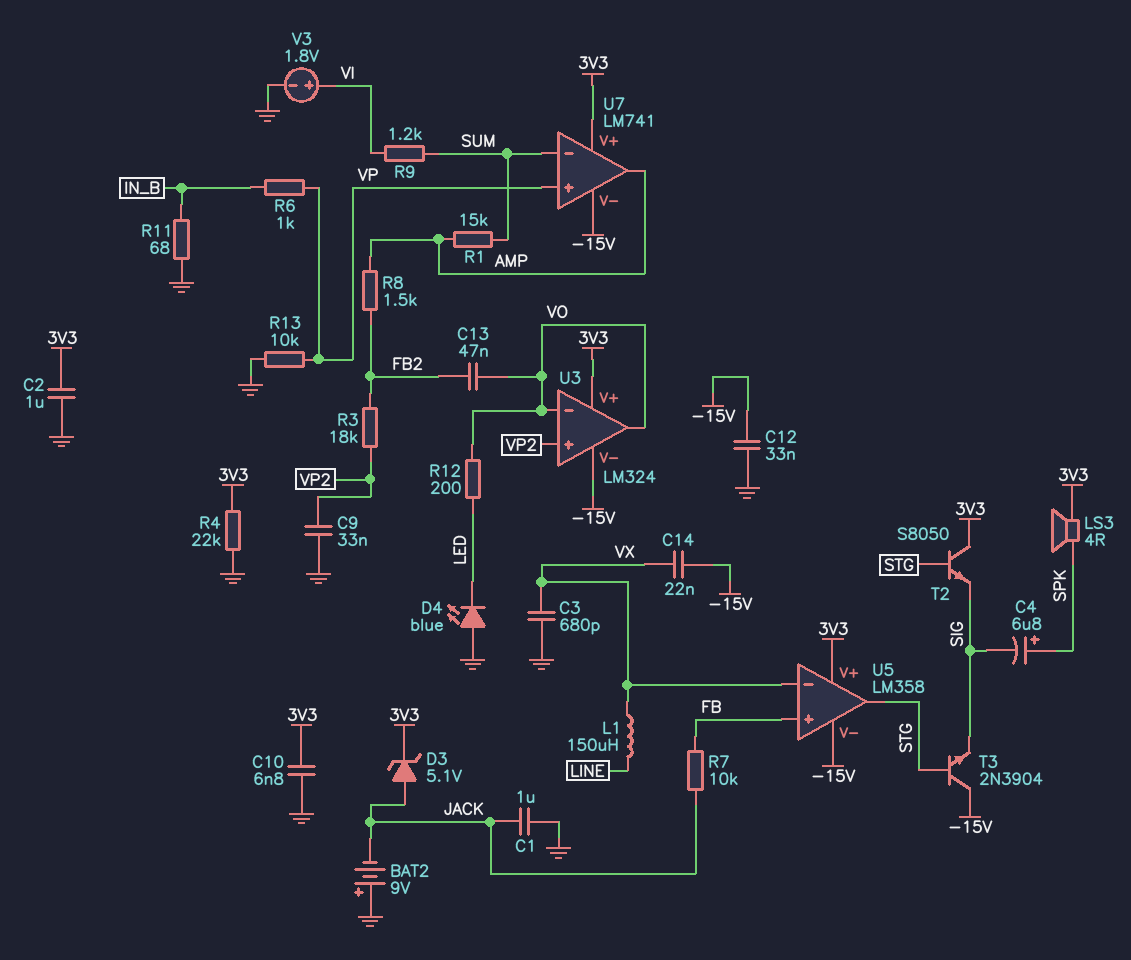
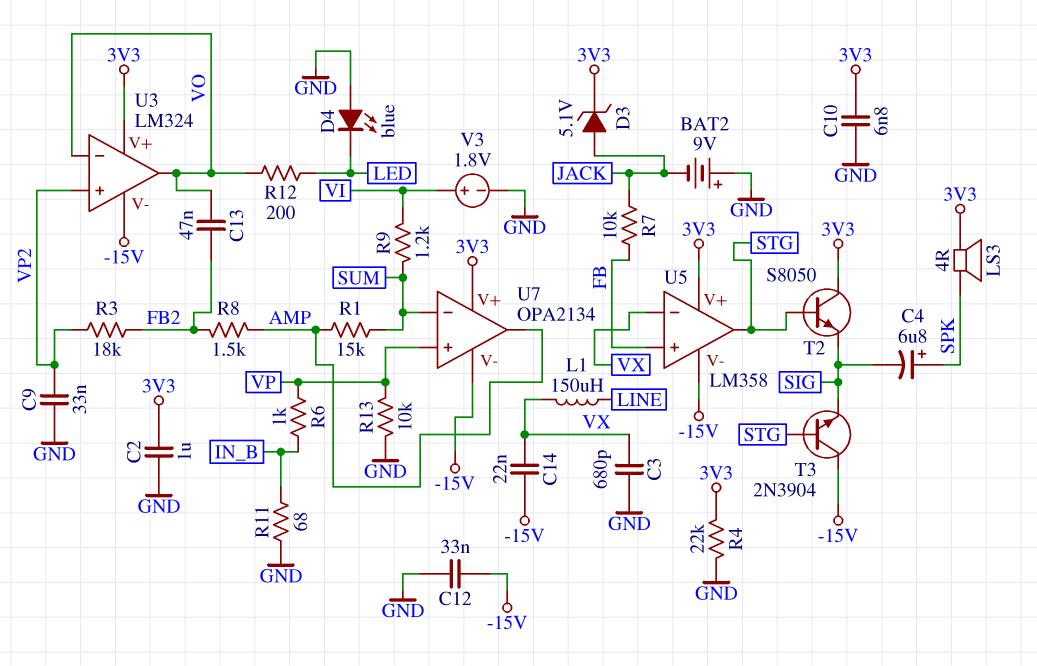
C1: 1uF (GND, JACK) -> none
U7: LM741 -> OPA2134

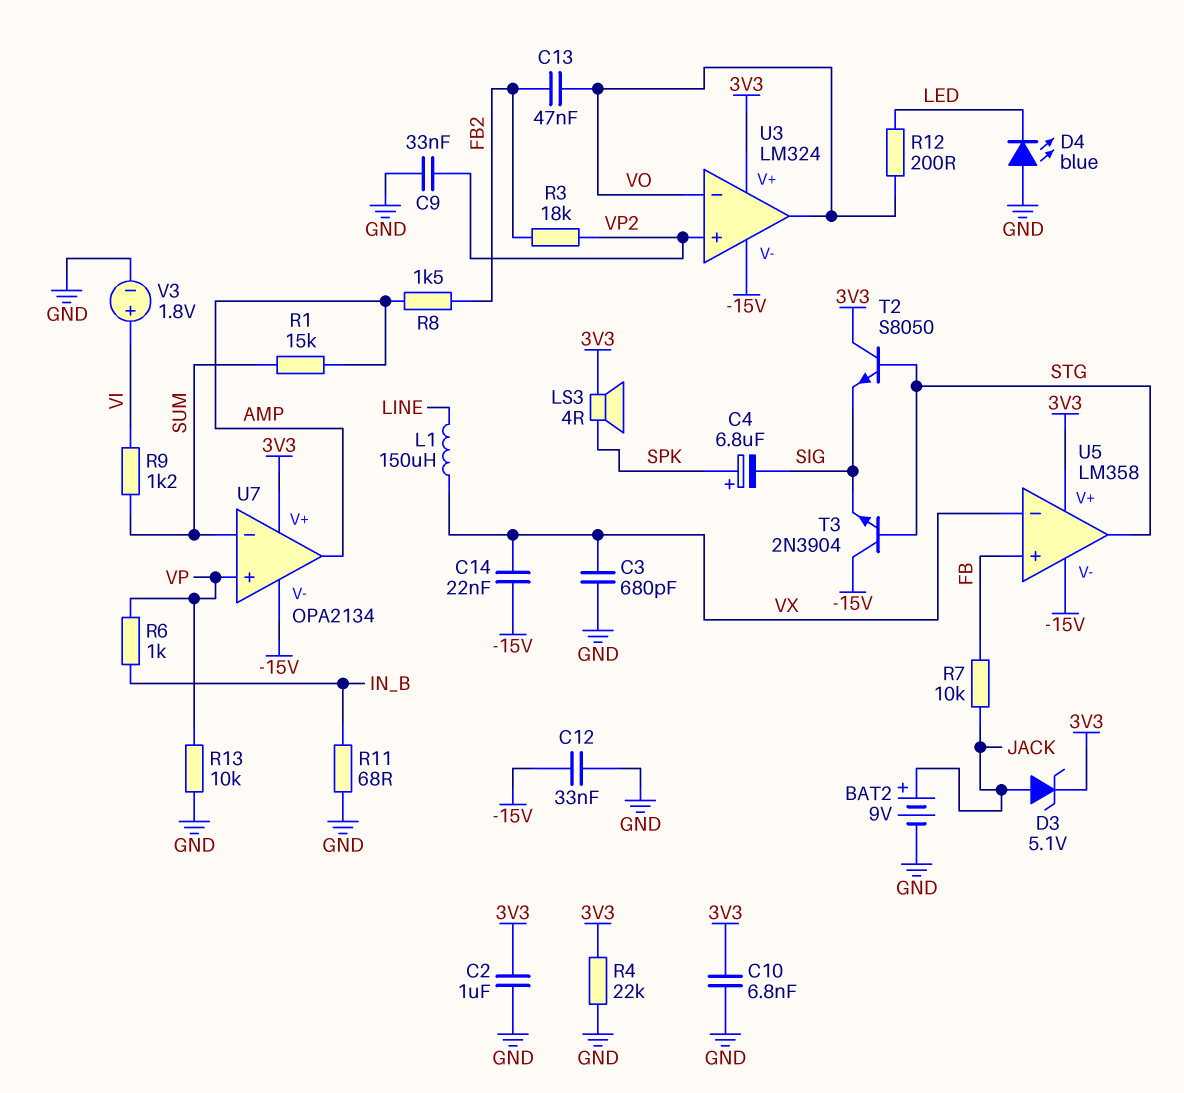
BAT2: 9V (plus GND, minus JACK) -> 9V (plus JACK, minus GND)

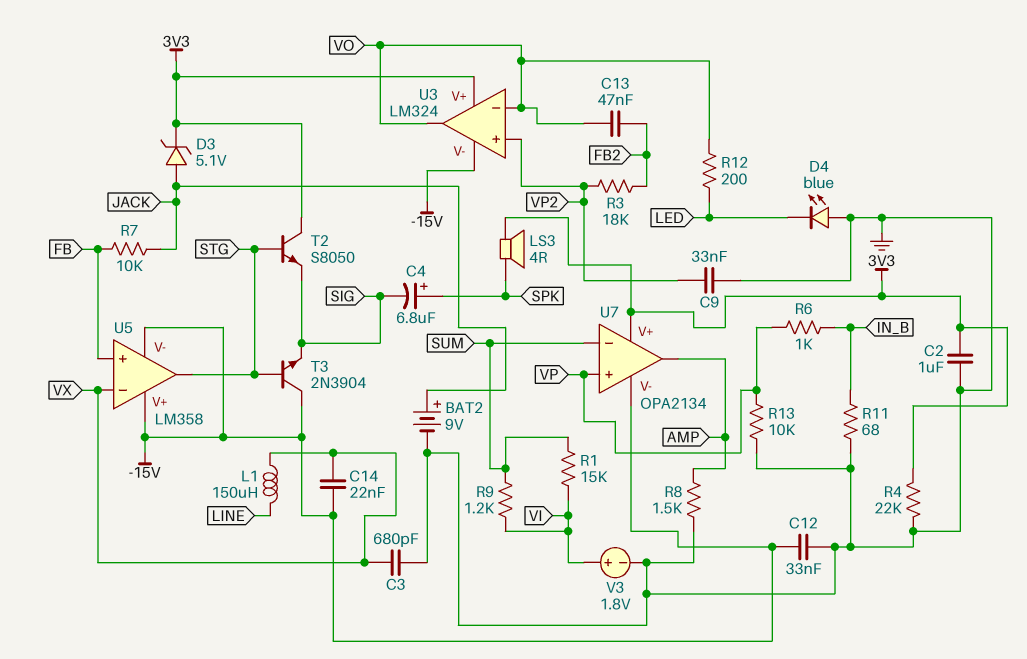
C10: 6.8nF (3V3, GND) -> none
R1: 15k (AMP, SUM) -> 15k (SUM, VI)
R8: 1.5k (AMP, FB2) -> 1.5k (AMP, GND)
U5 pin V+: 3V3 -> -15V

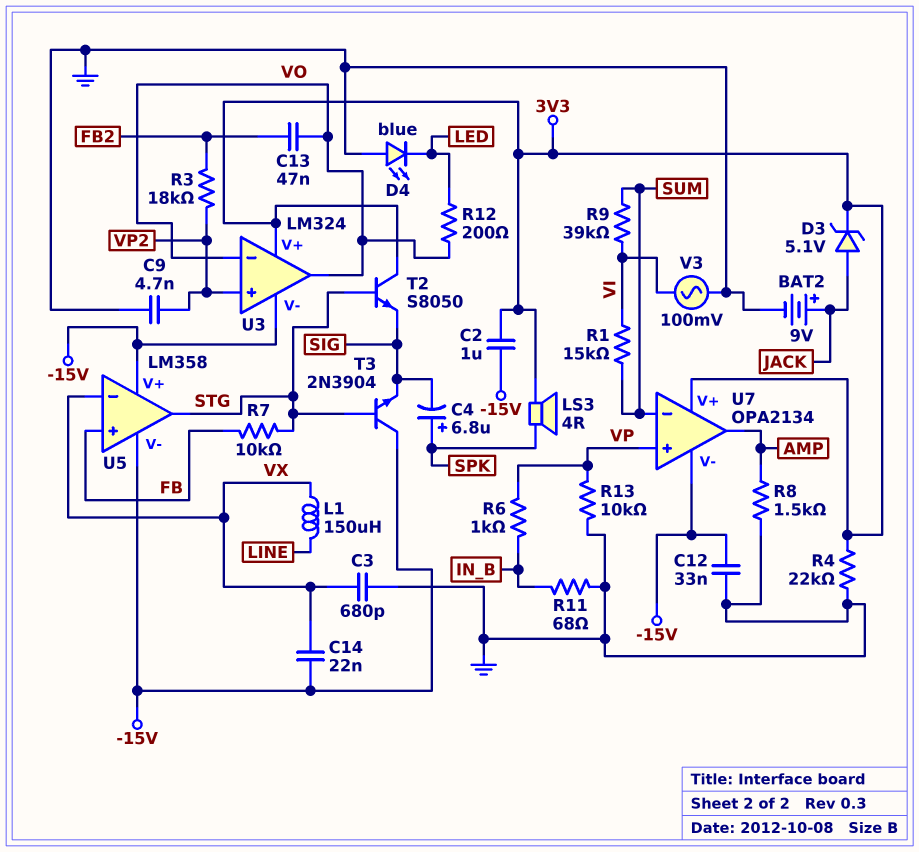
C2: 1uF (3V3, GND) -> 1uF (-15V, 3V3)
C9: 33nF (GND, VP2) -> 4.7nF (GND, VP2)
R7: 10k (FB, JACK) -> 10k (FB, STG)
R9: 1.2k (SUM, VI) -> 39k (SUM, VI)
V3: 1.8V (plus VI, minus GND) -> AC 100mV (GND, VI)

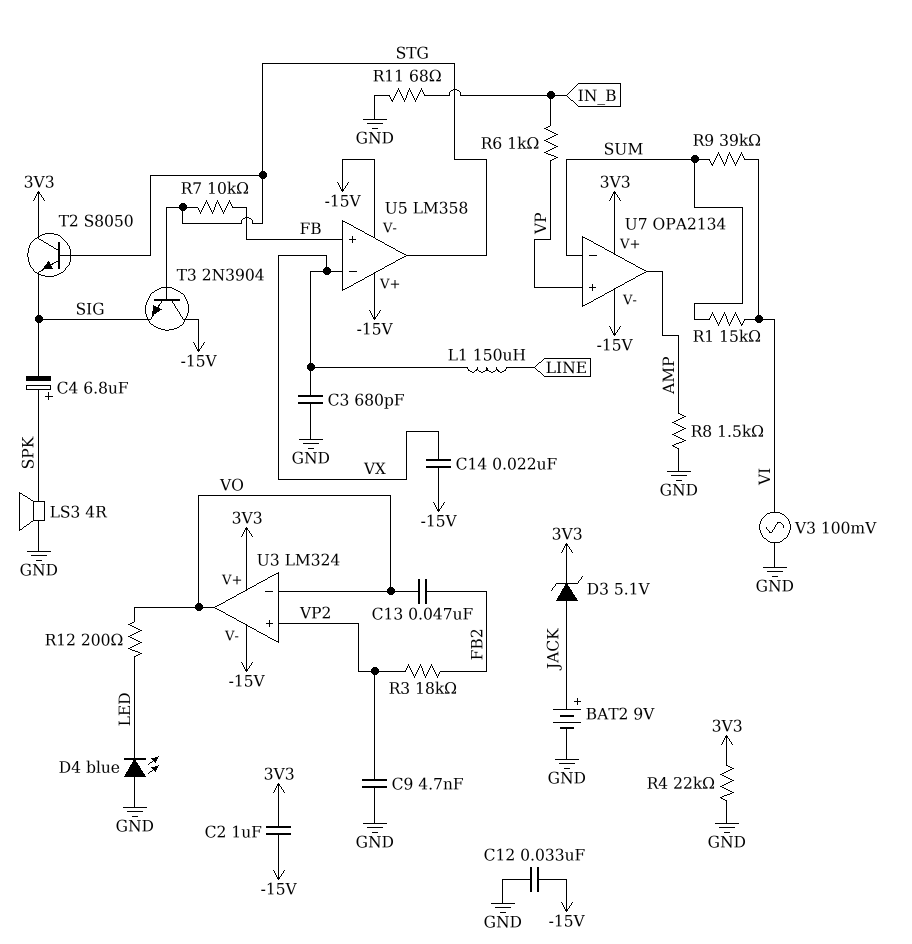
LS3: speaker 4R (3V3, SPK) -> speaker 4R (GND, SPK)
R13: 10k (GND, VP) -> none

